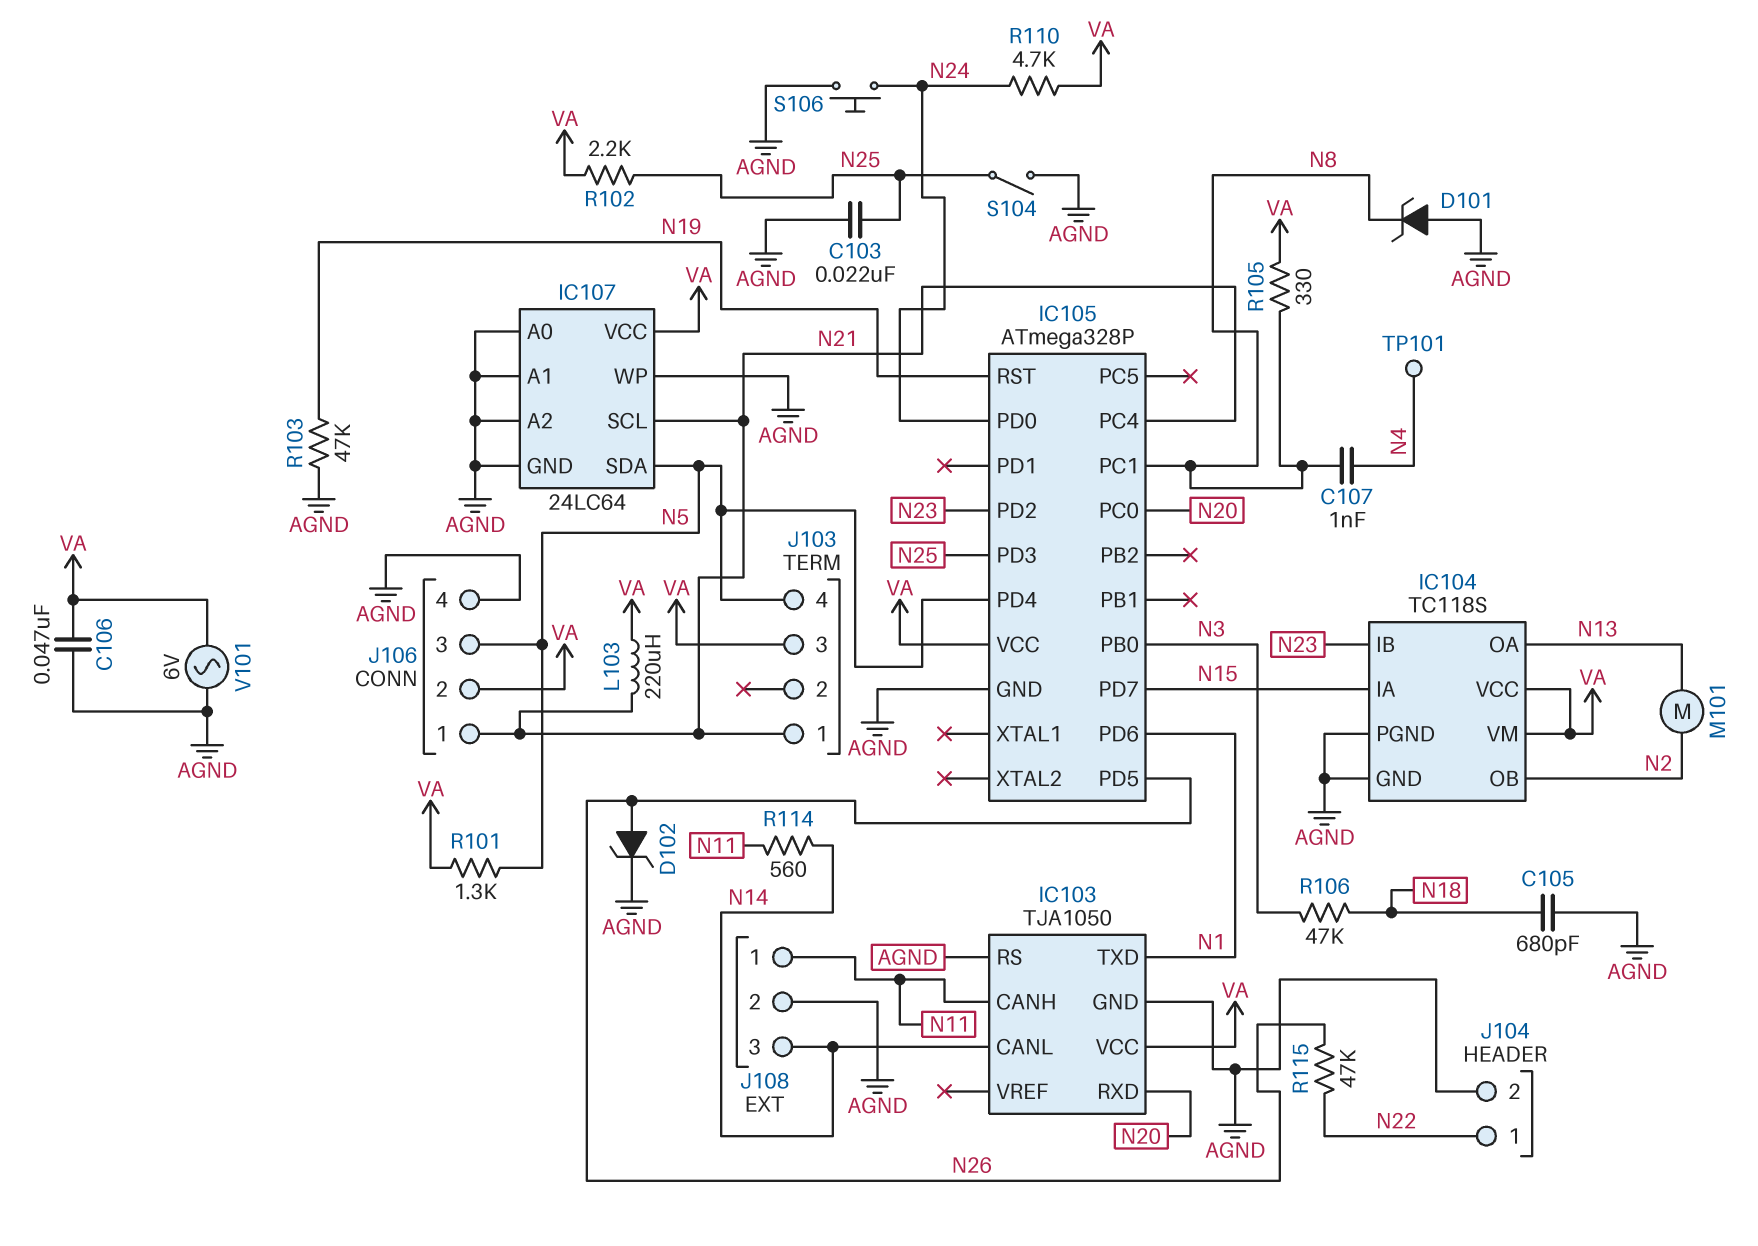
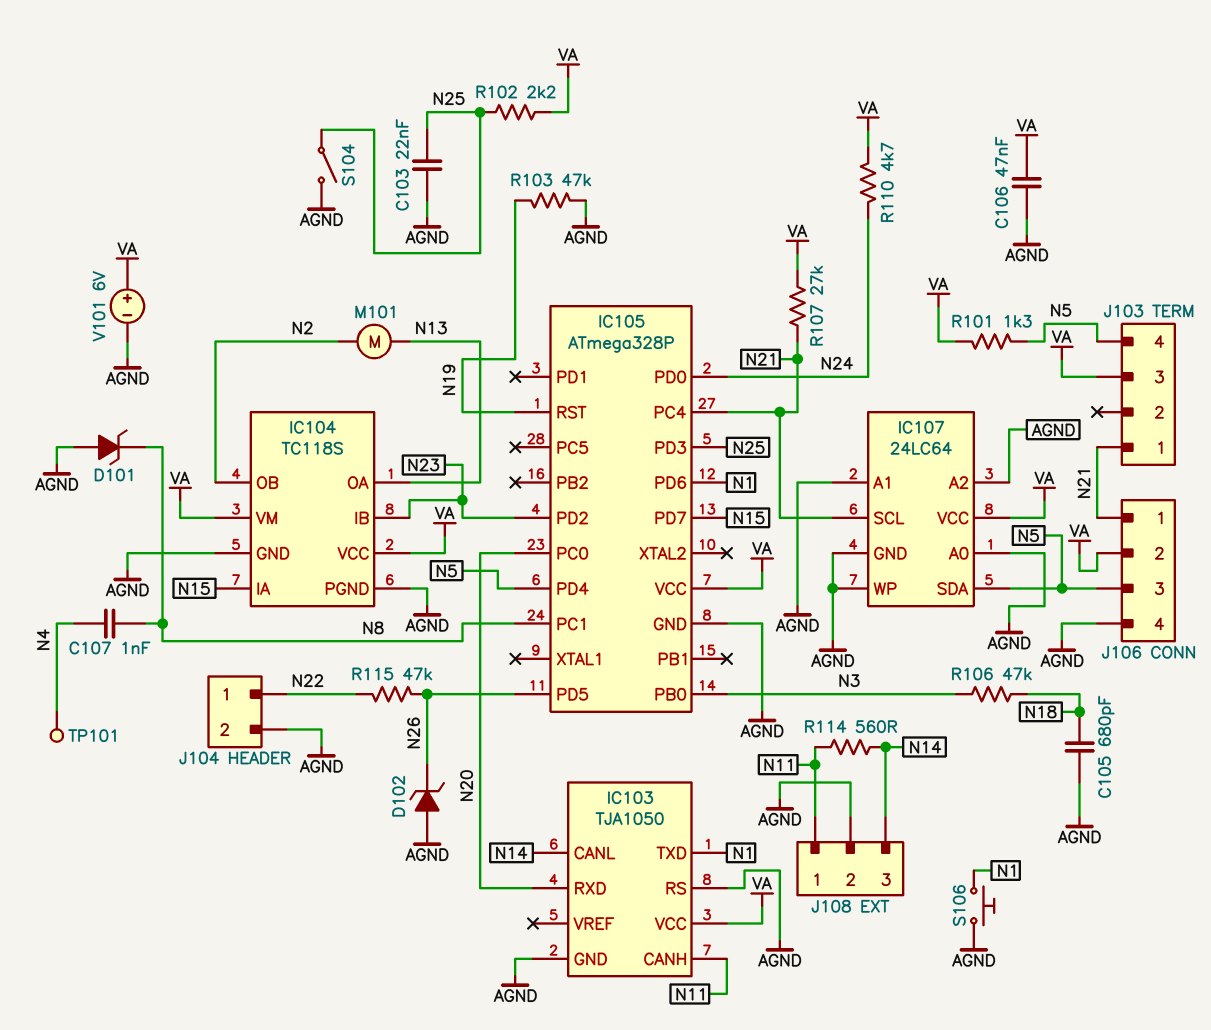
D102: zener (A N26, K AGND) -> zener (A AGND, K N26)
L103: 220uH (N21, VA) -> none
R105: 330 (N8, VA) -> none
R107: none -> 27k (N21, VA)
S106: button (AGND, N24) -> button (AGND, N1)
V101: AC 6V (AGND, VA) -> 6V (plus VA, minus AGND)

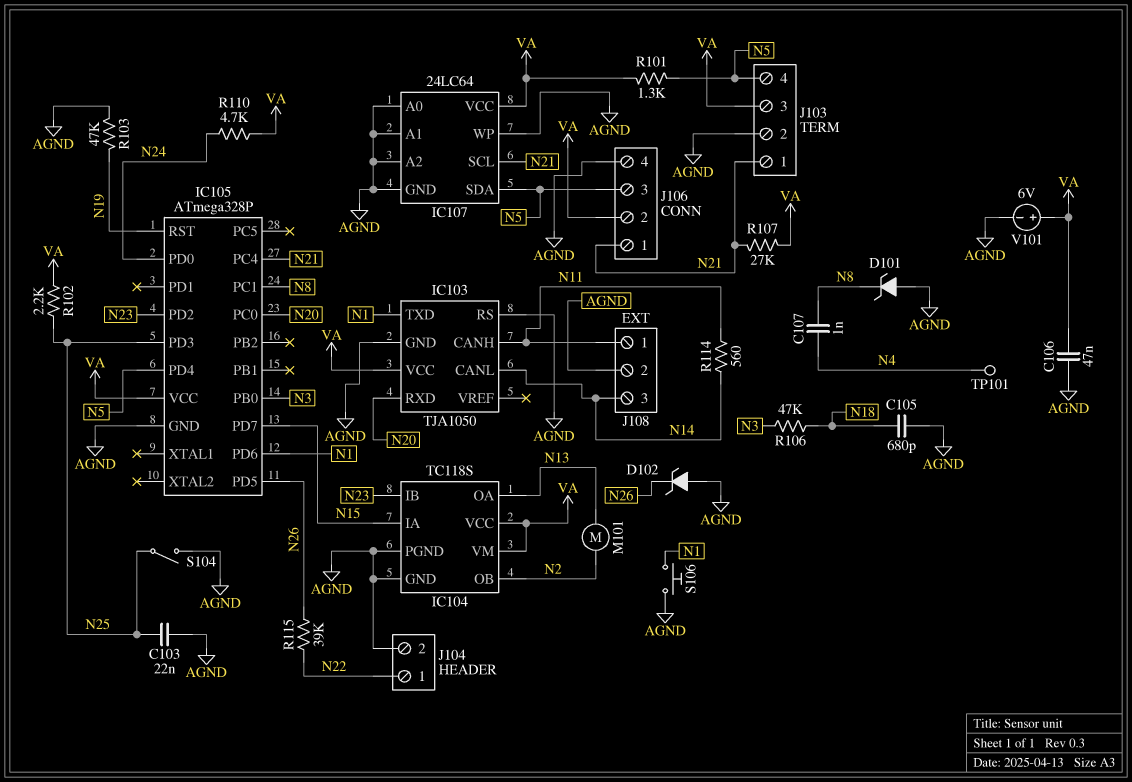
J103 pin 2: none -> AGND
R115: 47k (N22, N26) -> 39k (N22, N26)

